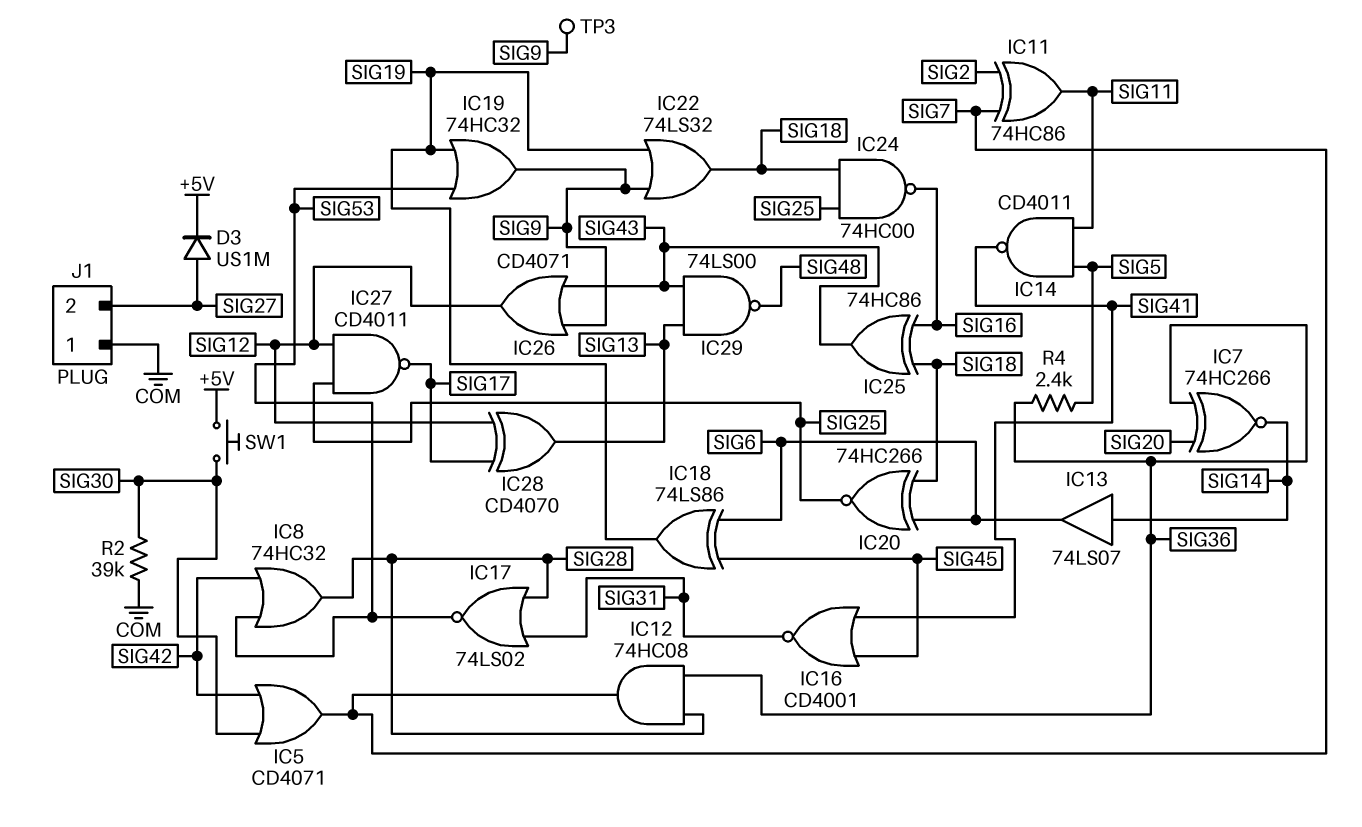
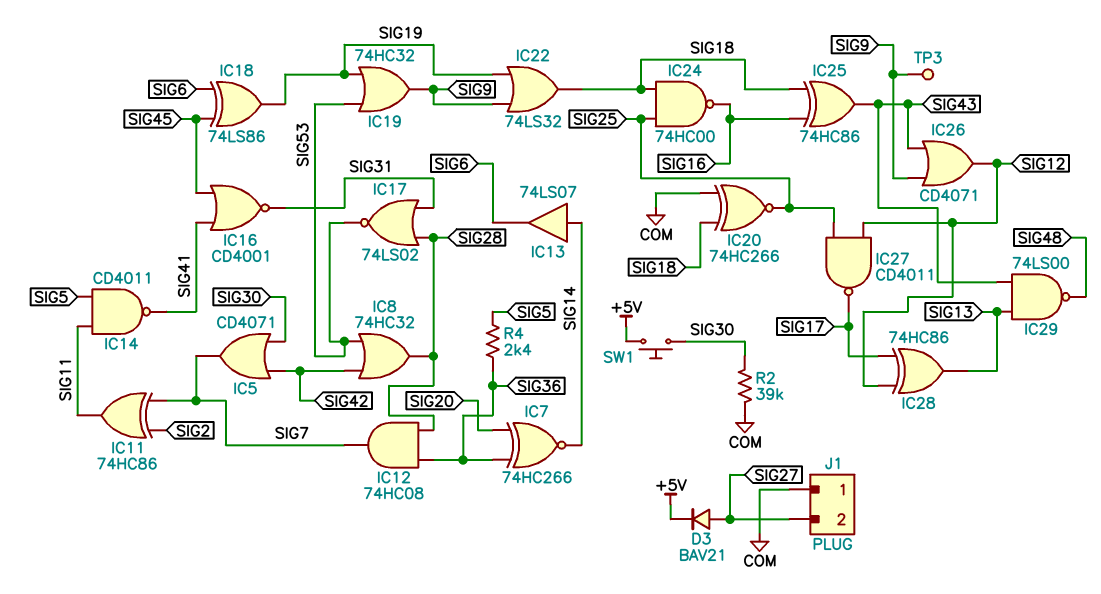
D3: diode US1M (A SIG27, K +5V) -> diode BAV21 (A SIG27, K +5V)
IC20: XNOR 74HC266 (in SIG6, in SIG18, out SIG25) -> XNOR 74HC266 (in COM, in SIG18, out SIG25)
IC28: XOR CD4070 (in SIG12, in SIG17, out SIG13) -> XOR 74HC86 (in SIG12, in SIG17, out SIG13)

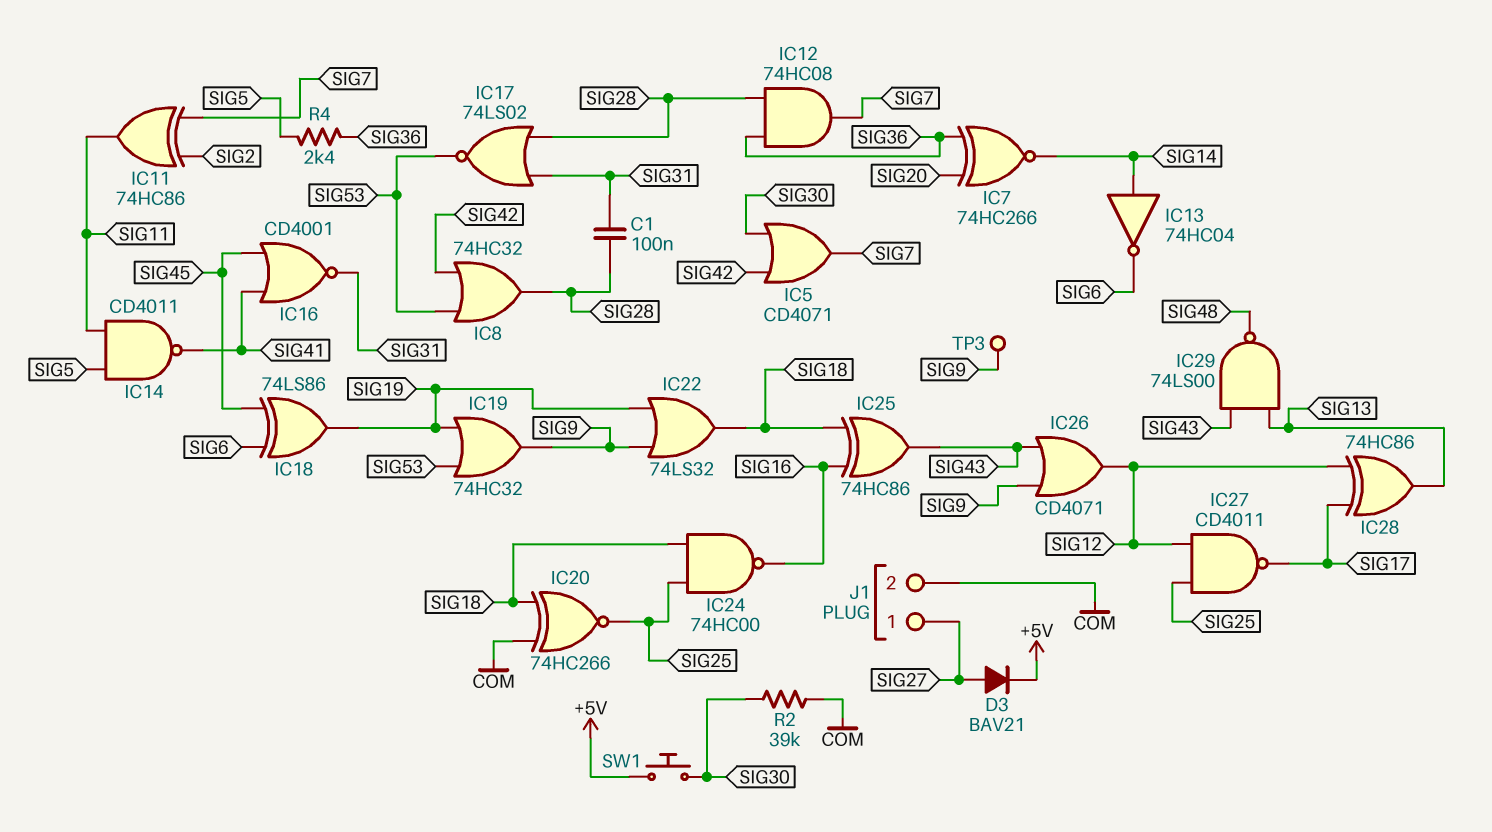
C1: none -> 100nF (SIG28, SIG31)
IC13: buffer 74LS07 (in SIG14, out SIG6) -> NOT 74HC04 (in SIG14, out SIG6)
J1 pin 1: COM -> SIG27
J1 pin 2: SIG27 -> COM

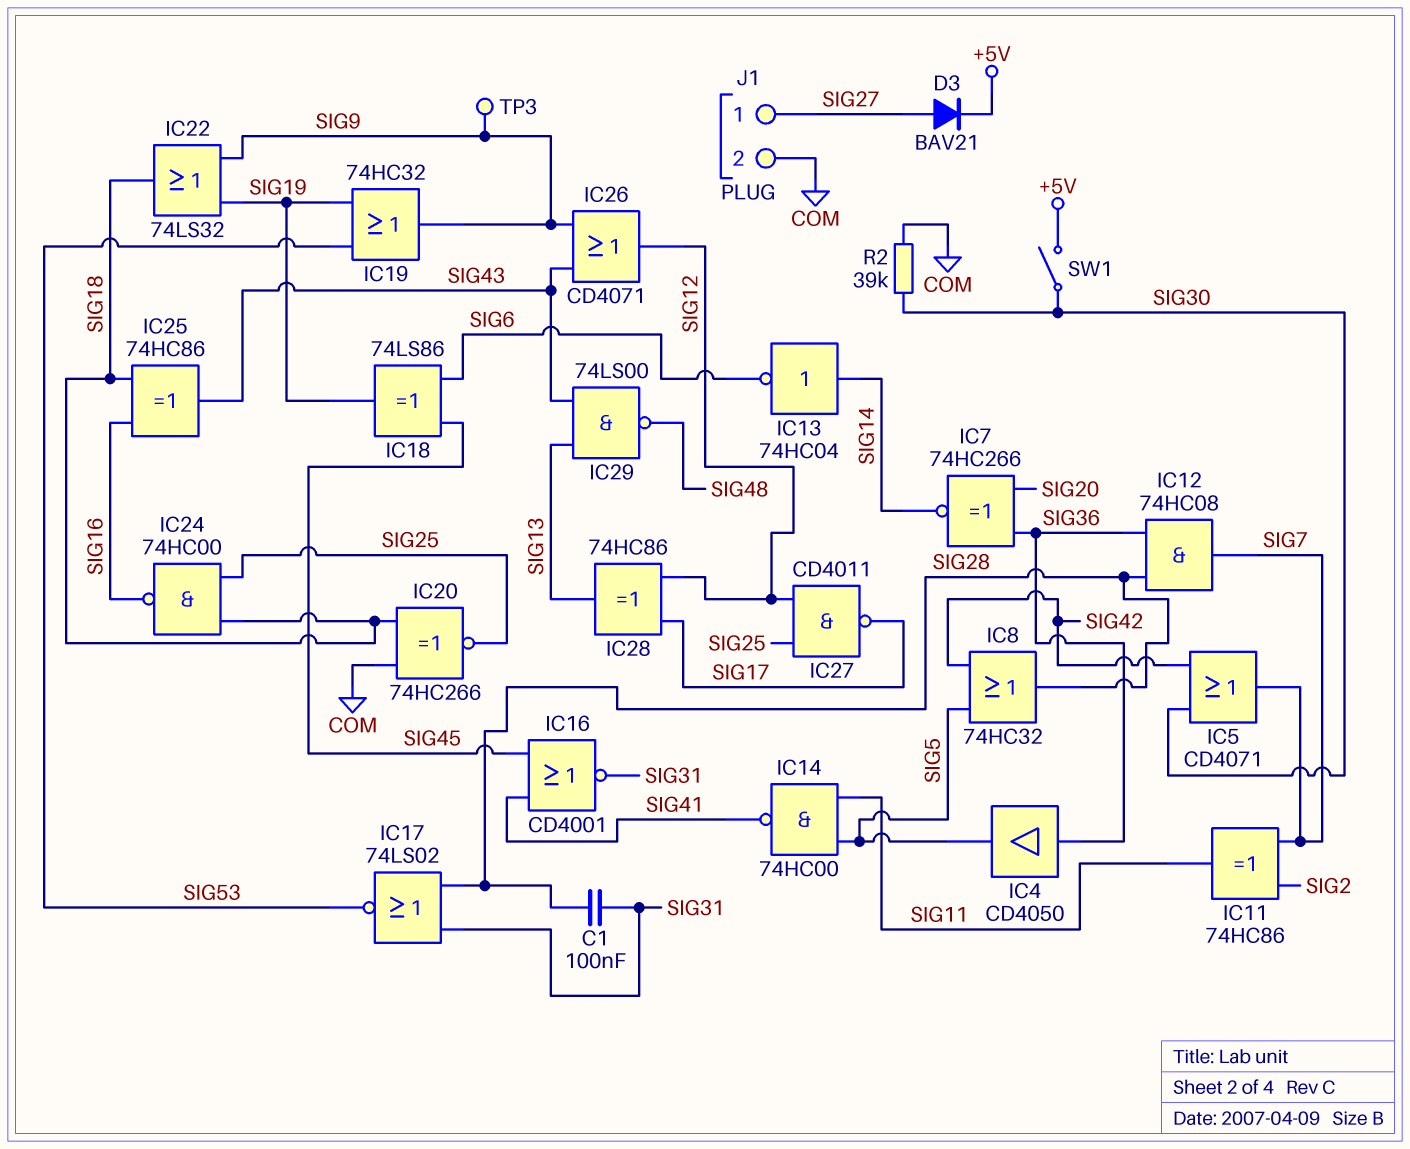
IC4: none -> buffer CD4050 (in SIG36, out SIG5)
IC8: OR 74HC32 (in SIG42, in SIG53, out SIG28) -> OR 74HC32 (in SIG5, in SIG42, out SIG28)
IC14: NAND CD4011 (in SIG5, in SIG11, out SIG41) -> NAND 74HC00 (in SIG5, in SIG11, out SIG41)
R4: 2.4k (SIG5, SIG36) -> none
SW1: button (+5V, SIG30) -> switch (+5V, SIG30)

